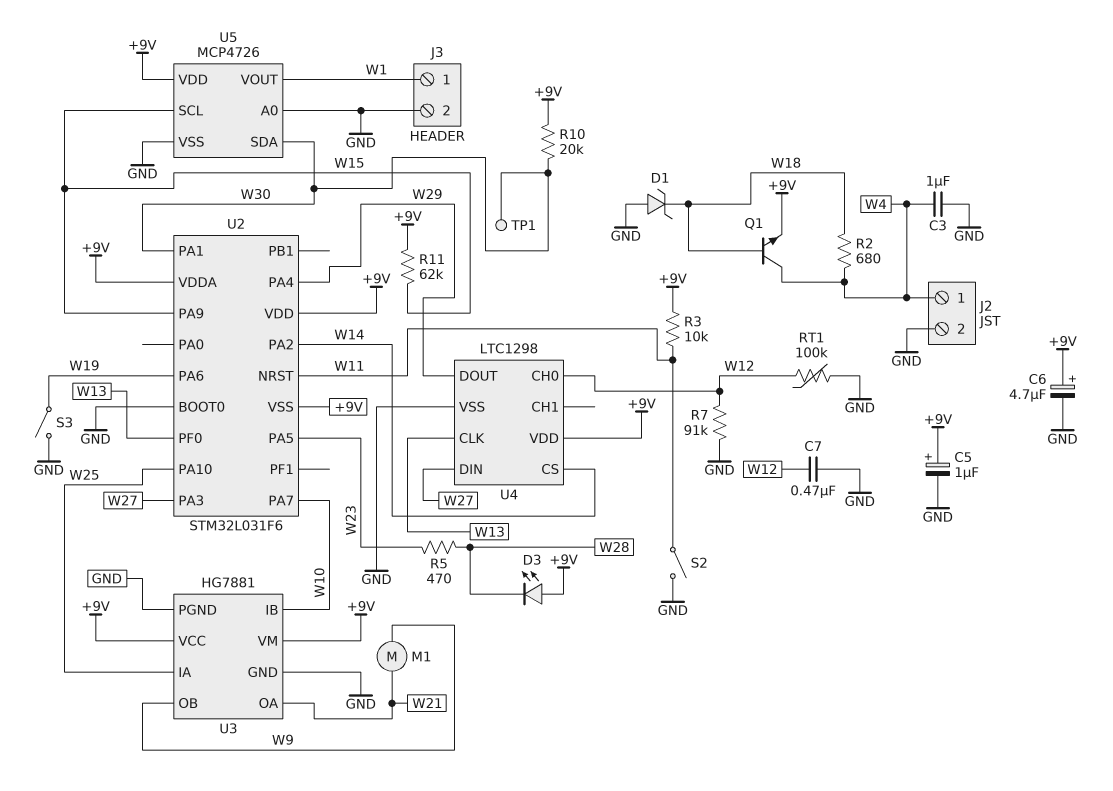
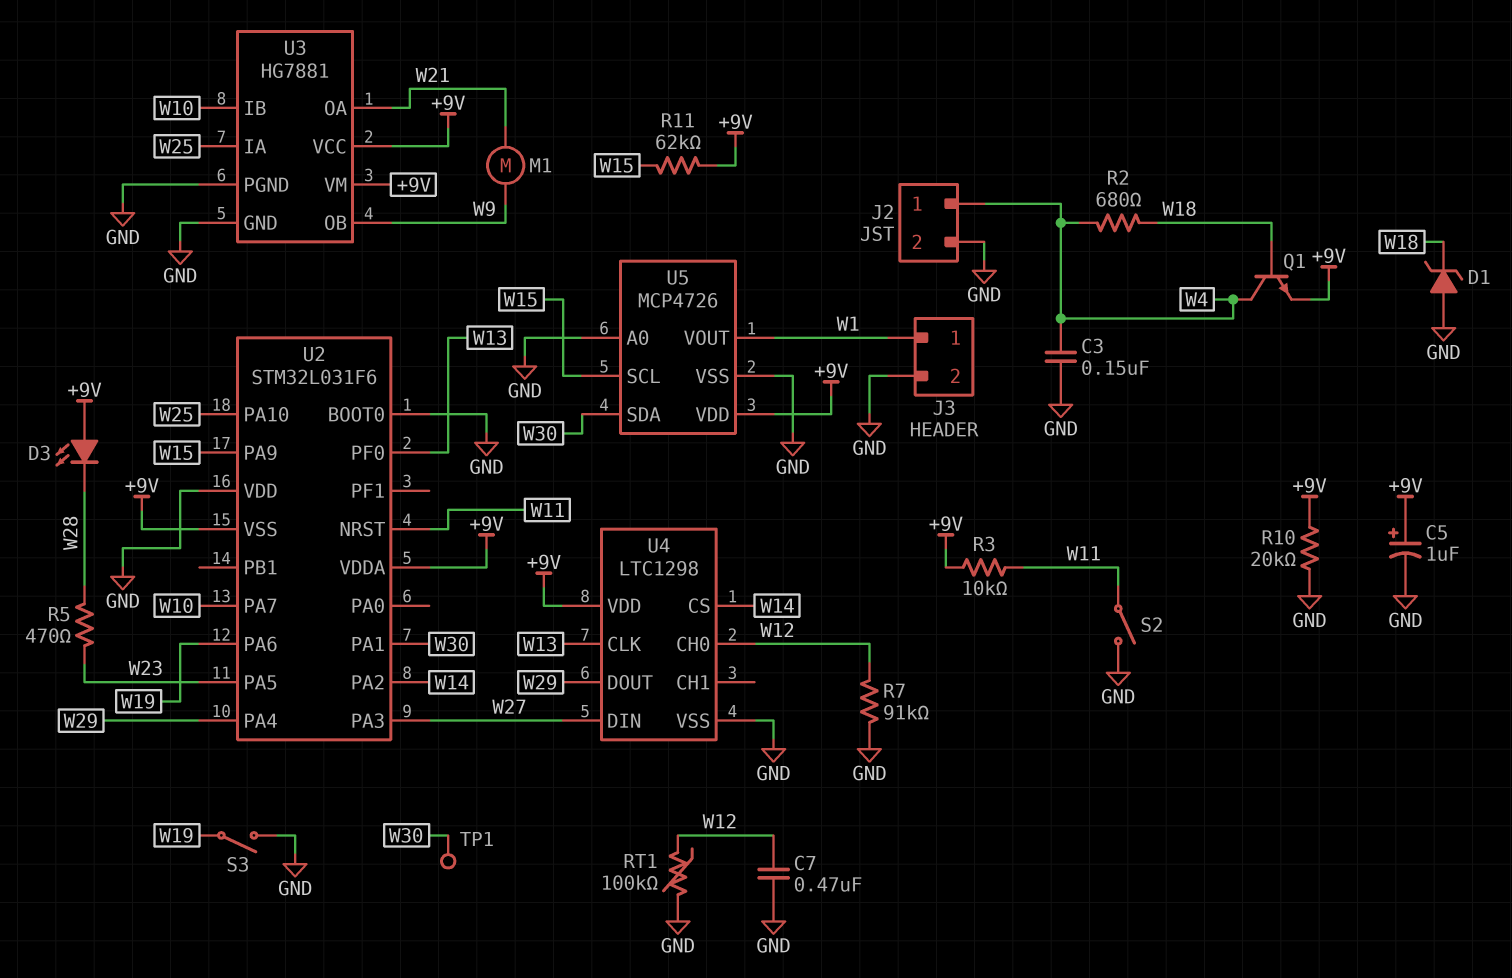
C3: 1uF (GND, W4) -> 150nF (GND, W4)
C6: 4.7uF (plus +9V, minus GND) -> none
R10: 20k (+9V, W30) -> 20k (+9V, GND)
U2 pin VDD: +9V -> GND

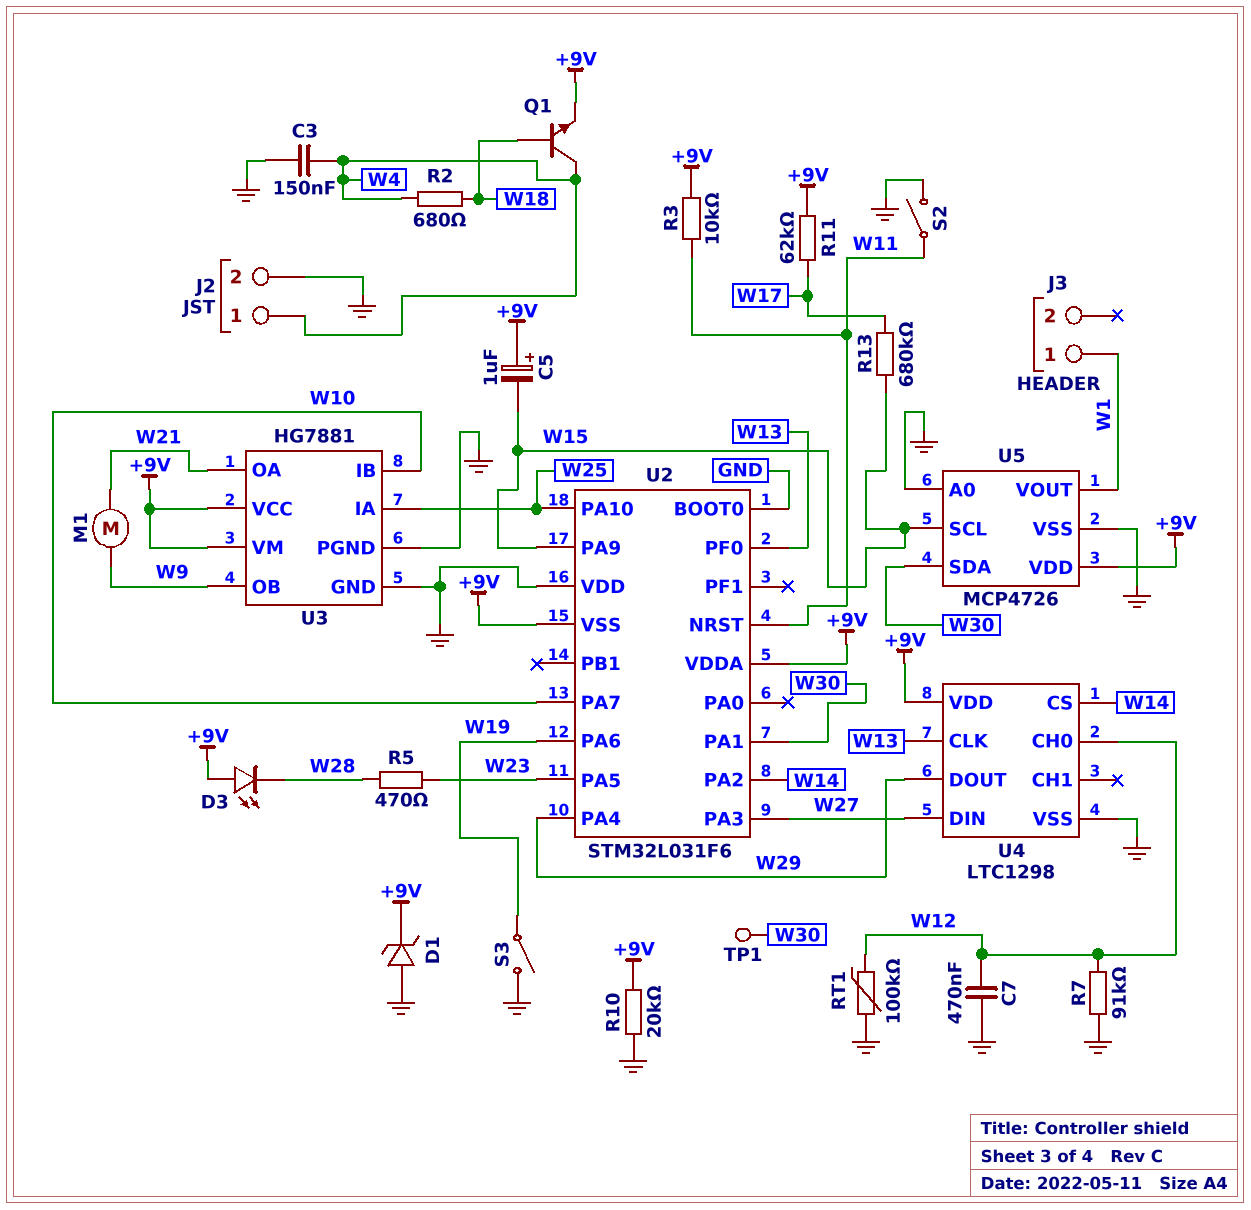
C5: 1uF (plus +9V, minus GND) -> 1uF (plus +9V, minus W15)
D1: zener (A GND, K W18) -> zener (A GND, K +9V)
J3 pin 2: GND -> none
R11: 62k (+9V, W15) -> 62k (+9V, W17)
R13: none -> 680k (W15, W17)

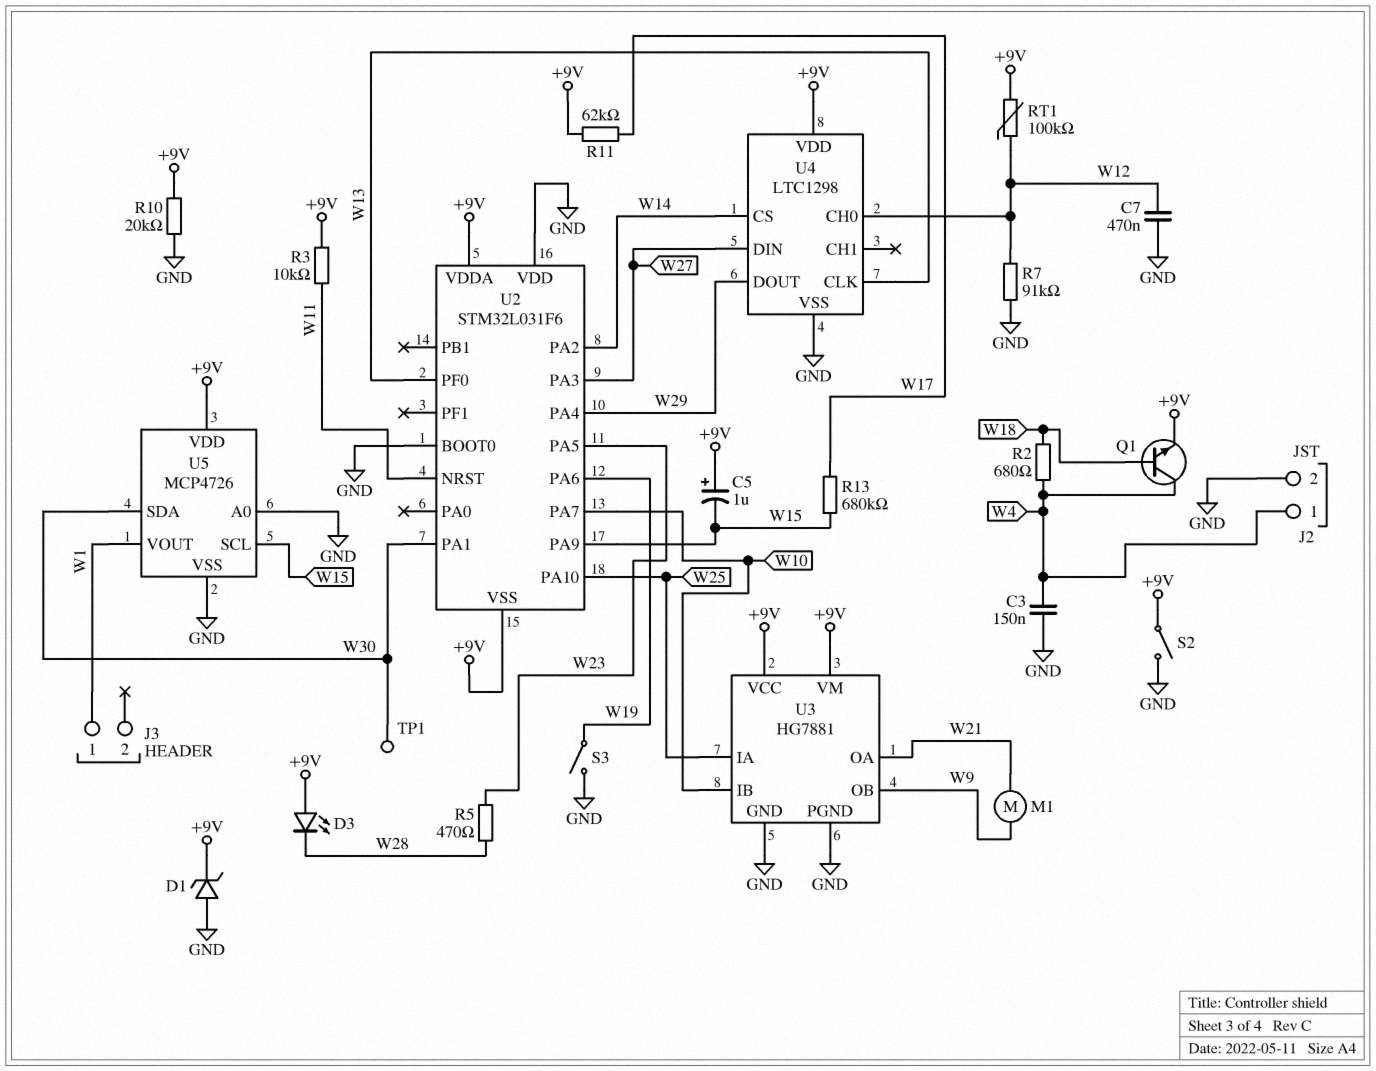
RT1: 100k (GND, W12) -> 100k (+9V, W12)
S2: switch (GND, W11) -> switch (+9V, GND)

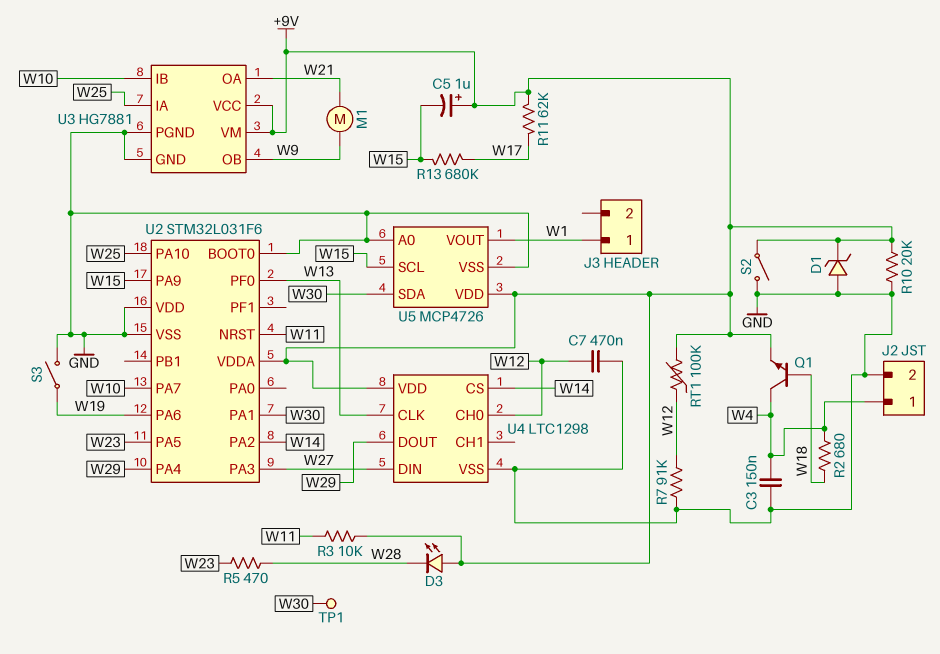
U2 pin VSS: +9V -> GND

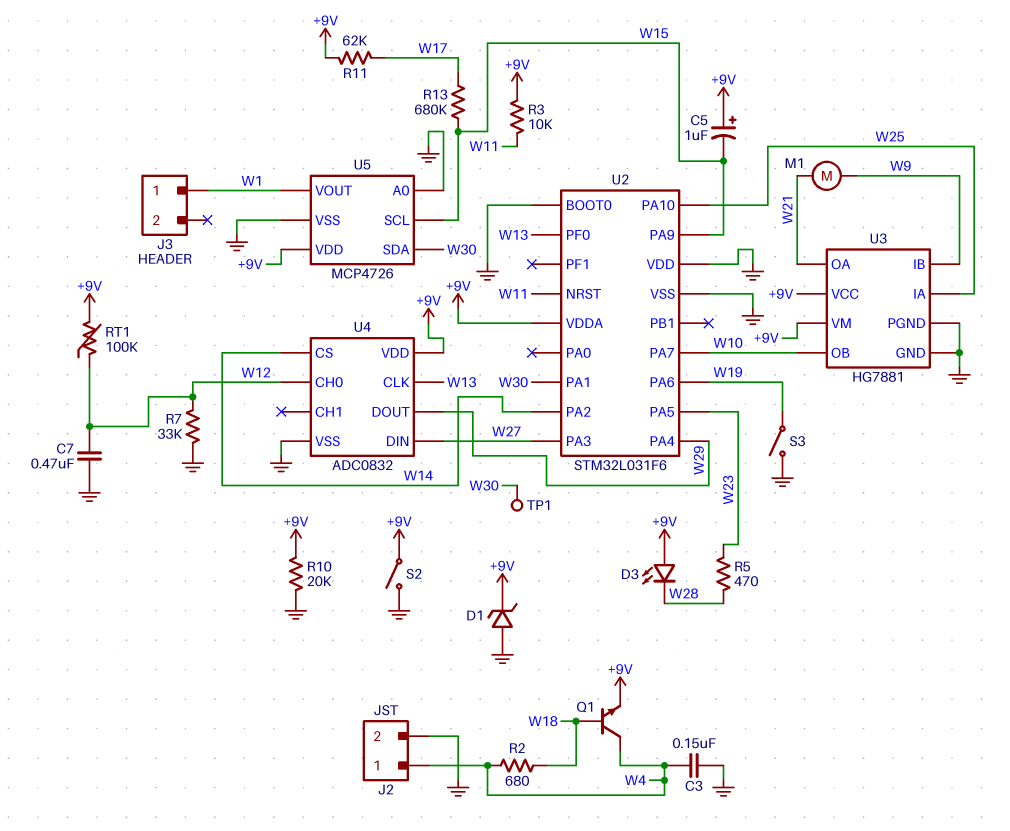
R7: 91k (GND, W12) -> 33k (GND, W12)
U3 pin IB: W10 -> W9
U3 pin OB: W9 -> W10
U4: LTC1298 -> ADC0832

